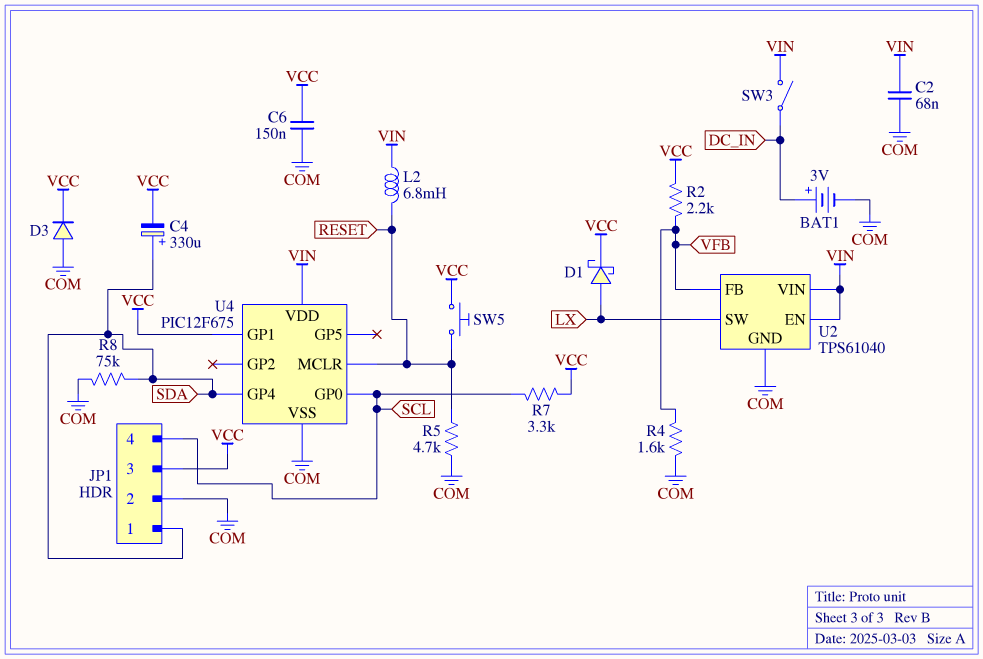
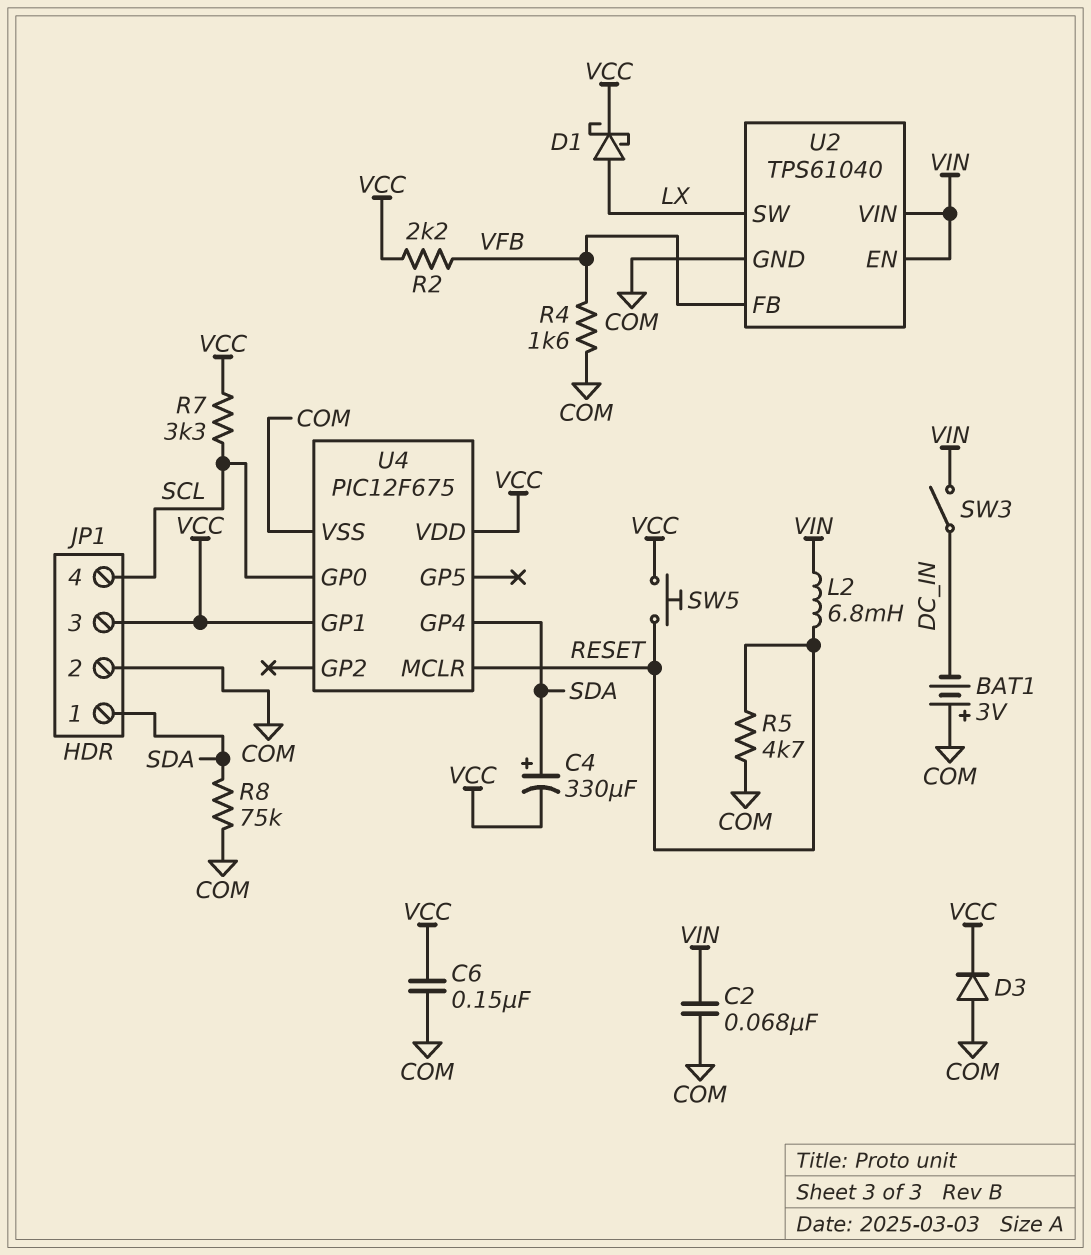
BAT1: 3V (plus DC_IN, minus COM) -> 3V (plus COM, minus DC_IN)
U4 pin VDD: VIN -> VCC

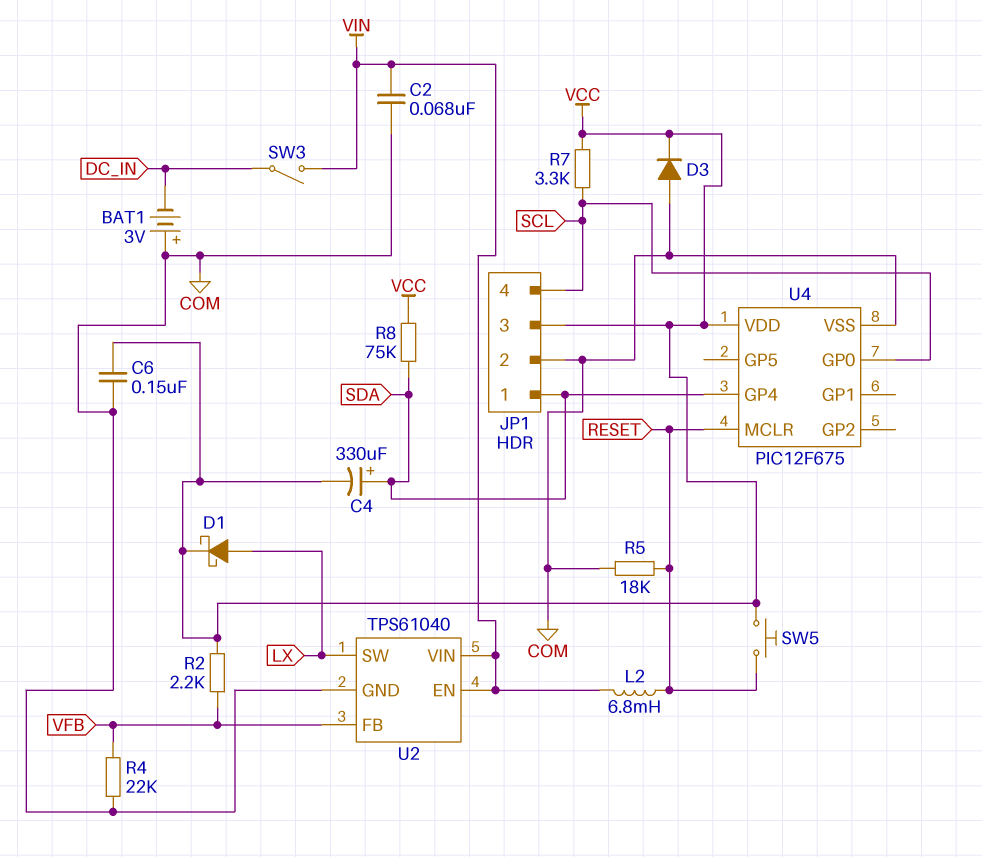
R4: 1.6k (COM, VFB) -> 22k (COM, VFB)
R5: 4.7k (COM, RESET) -> 18k (COM, RESET)
R8: 75k (COM, SDA) -> 75k (SDA, VCC)
U4 pin GP1: VCC -> none

